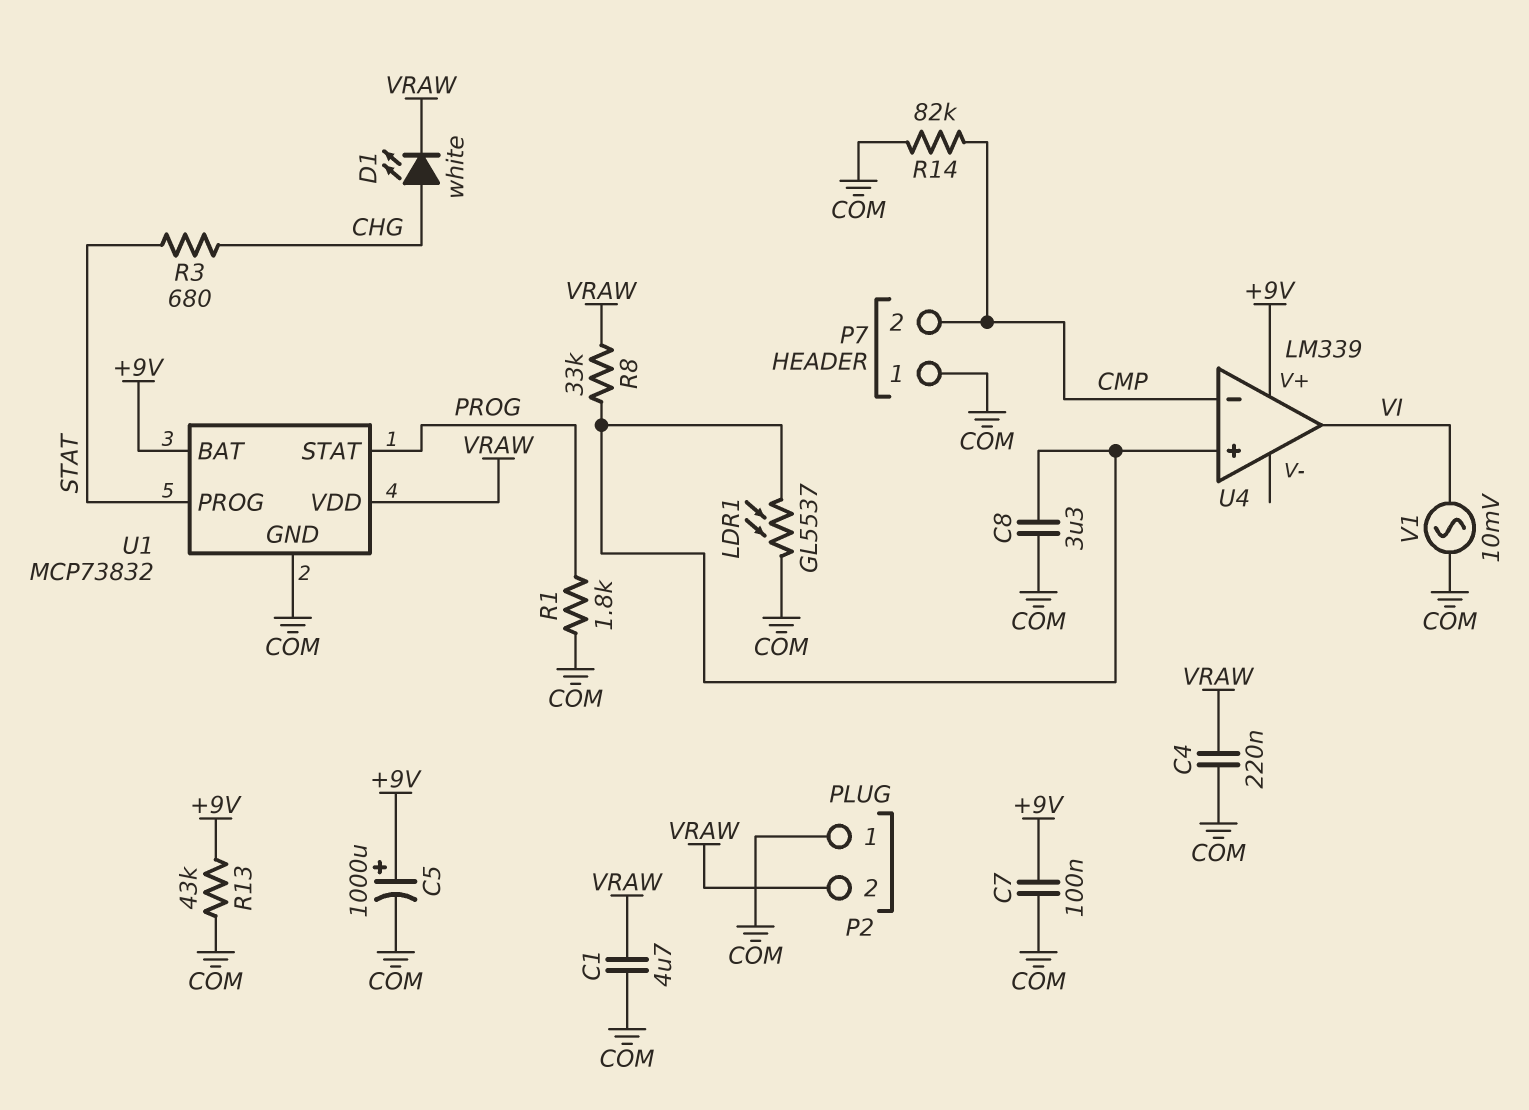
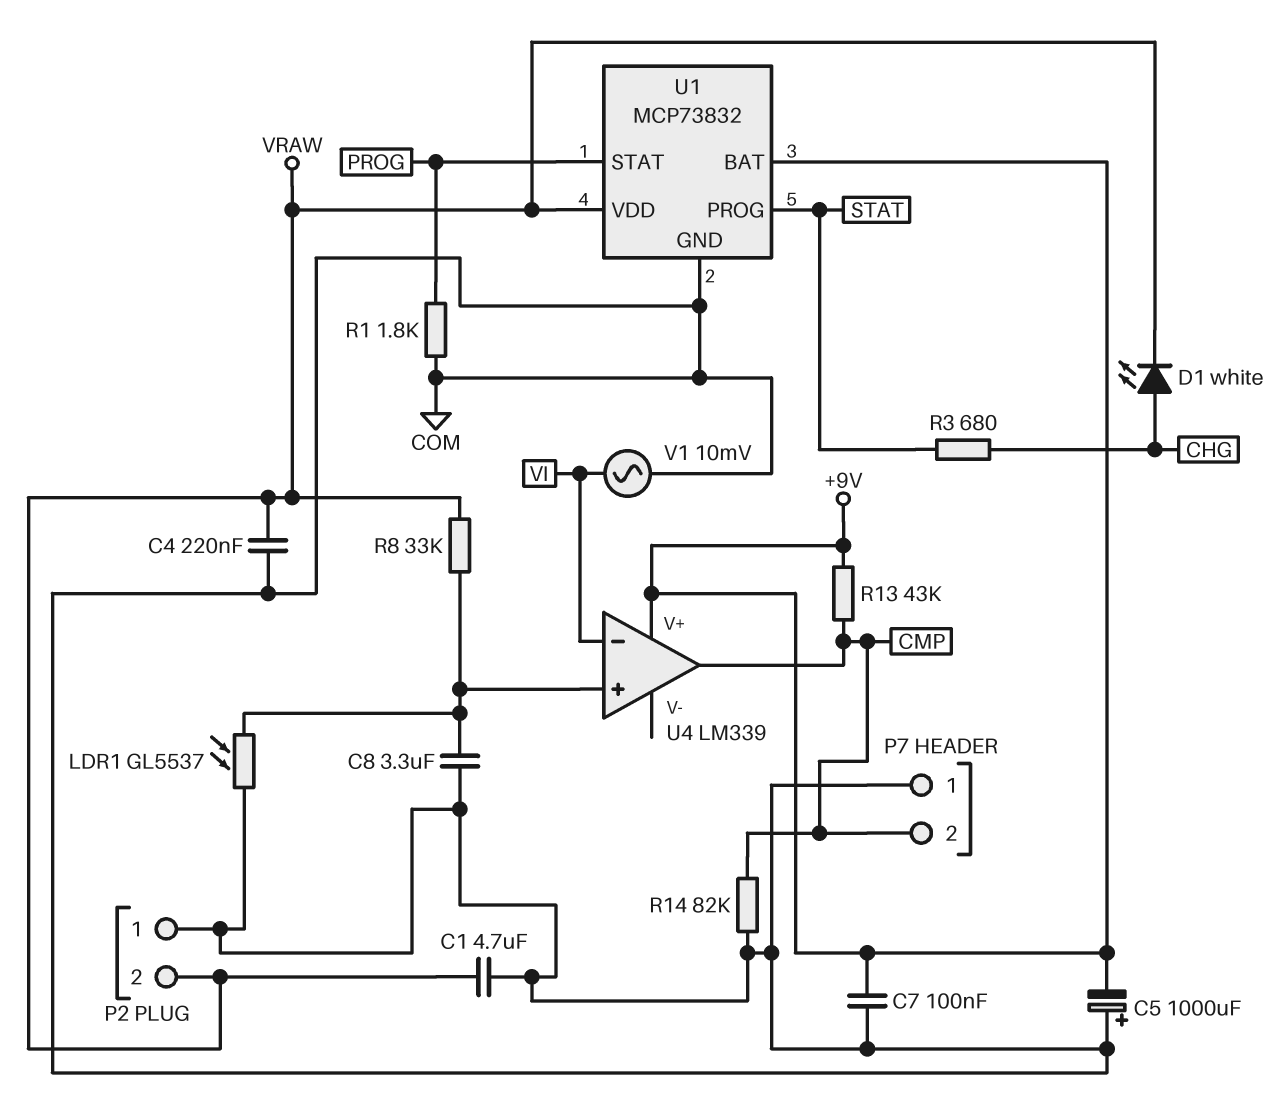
C5: 1000uF (plus +9V, minus COM) -> 1000uF (plus COM, minus +9V)
R13: 43k (+9V, COM) -> 43k (+9V, CMP)
U4 pin in-: CMP -> VI
U4 pin out: VI -> CMP

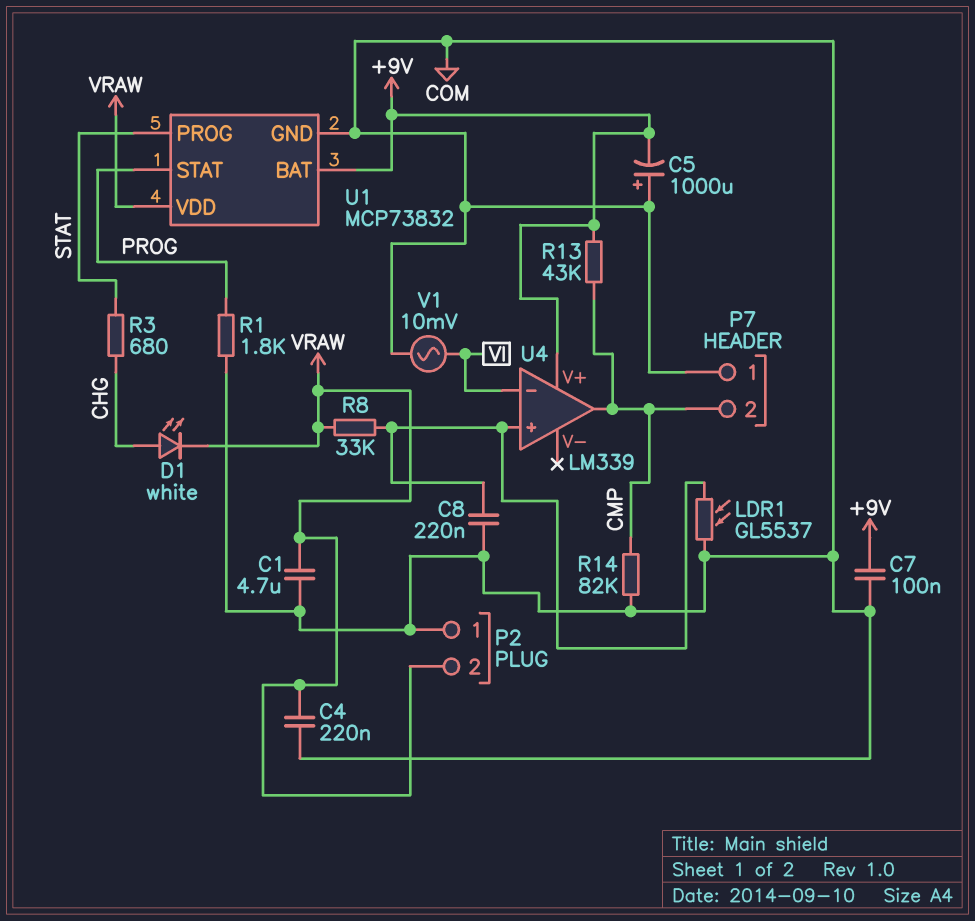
C8: 3.3uF (COM, U4/in+) -> 220nF (COM, U4/in+)

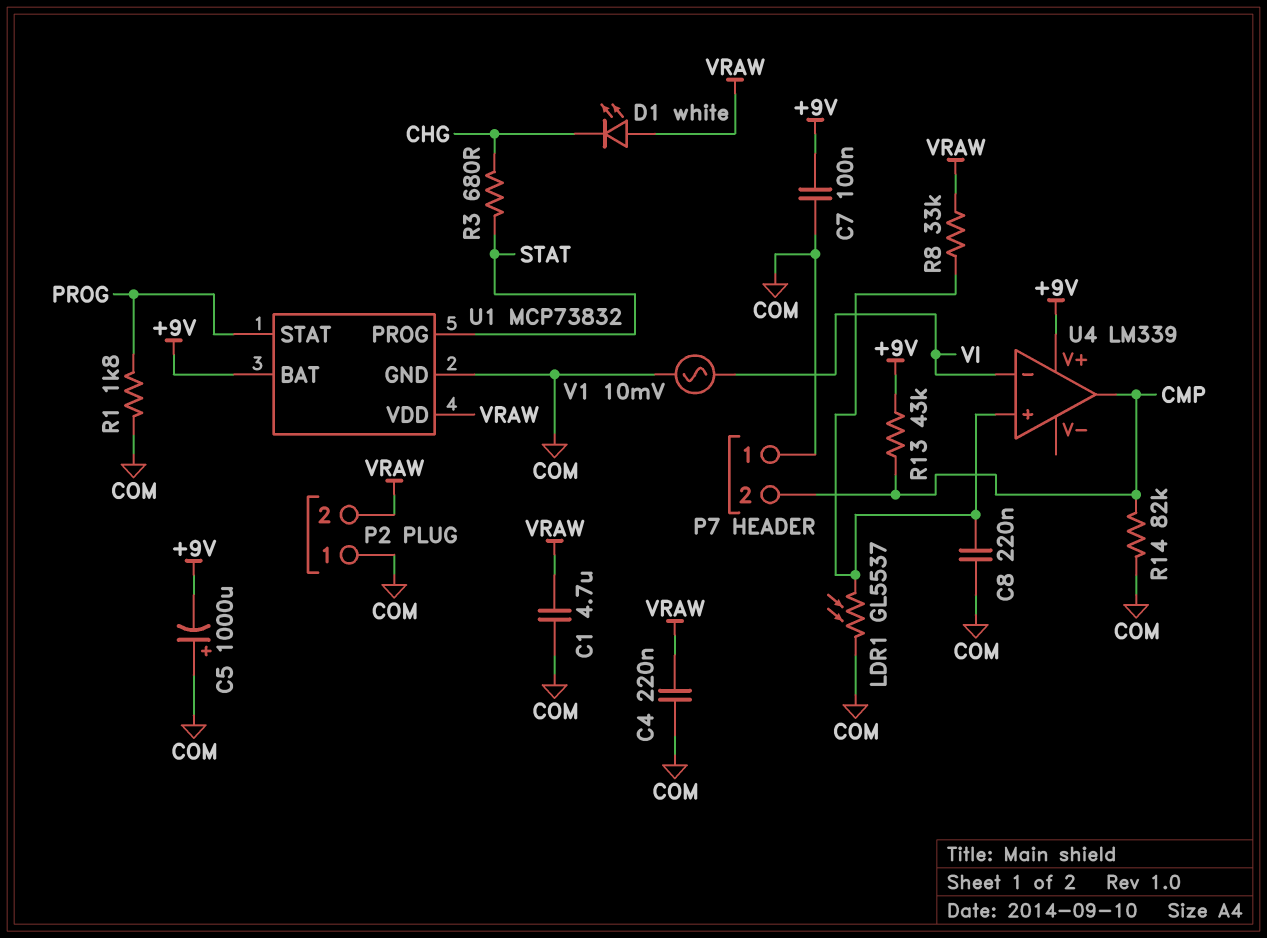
D1: LED white (A CHG, K VRAW) -> LED white (A VRAW, K CHG)

